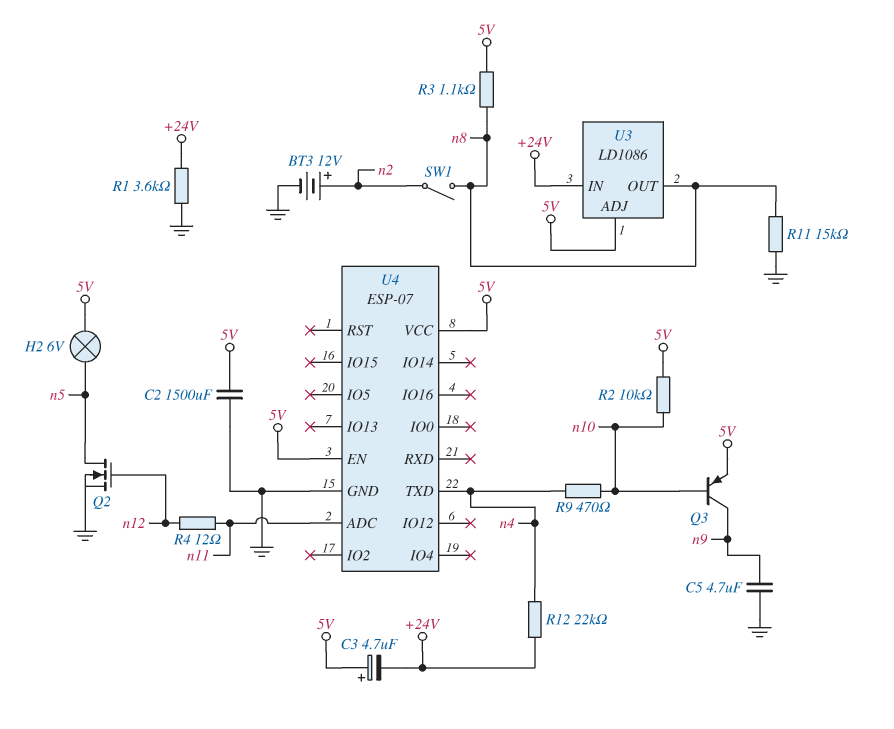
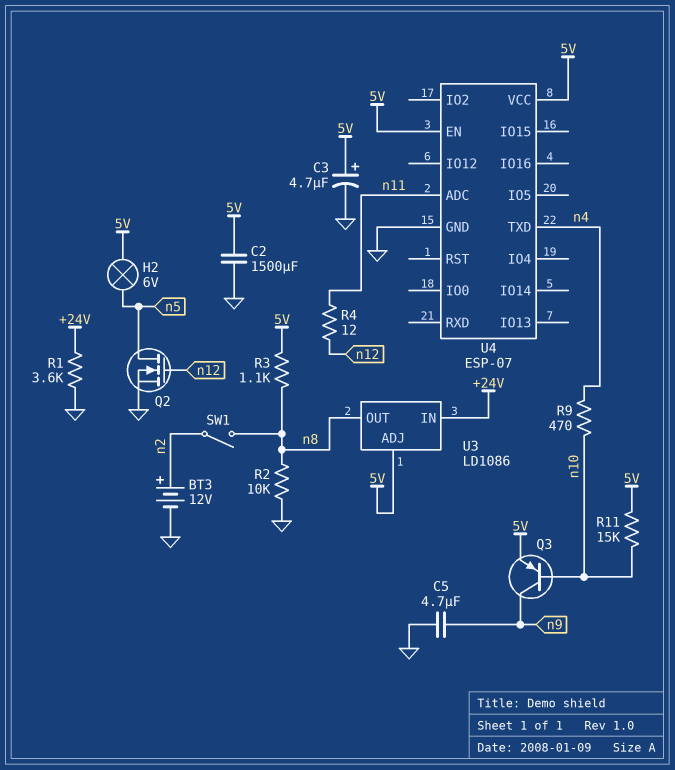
C3: 4.7uF (plus 5V, minus +24V) -> 4.7uF (plus 5V, minus GND)
R2: 10k (5V, n10) -> 10k (GND, n8)
R11: 15k (GND, n8) -> 15k (5V, n10)
R12: 22k (+24V, n4) -> none

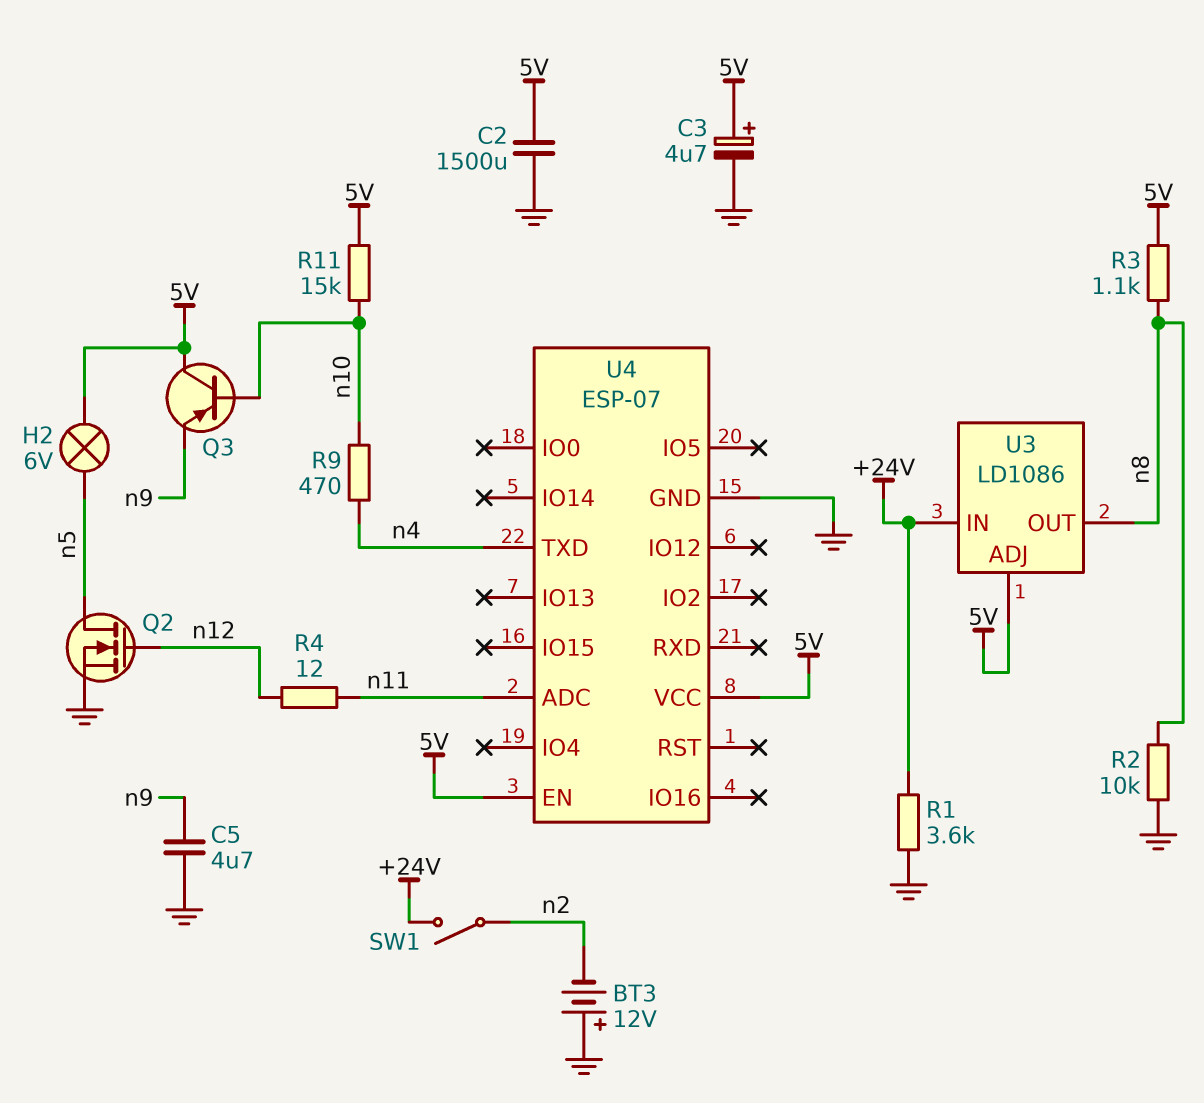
BT3: 12V (plus n2, minus GND) -> 12V (plus GND, minus n2)
Q3: PNP (B n10, C n9, E 5V) -> PNP (B n10, C 5V, E n9)
SW1: switch (n2, n8) -> switch (+24V, n2)

